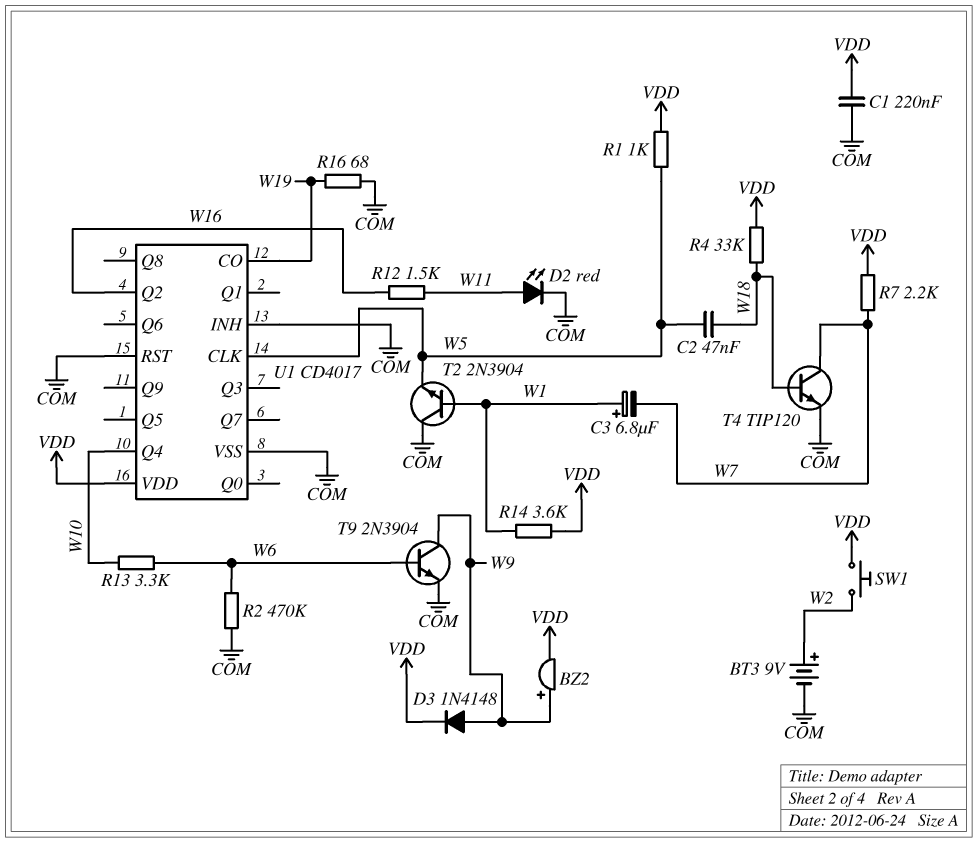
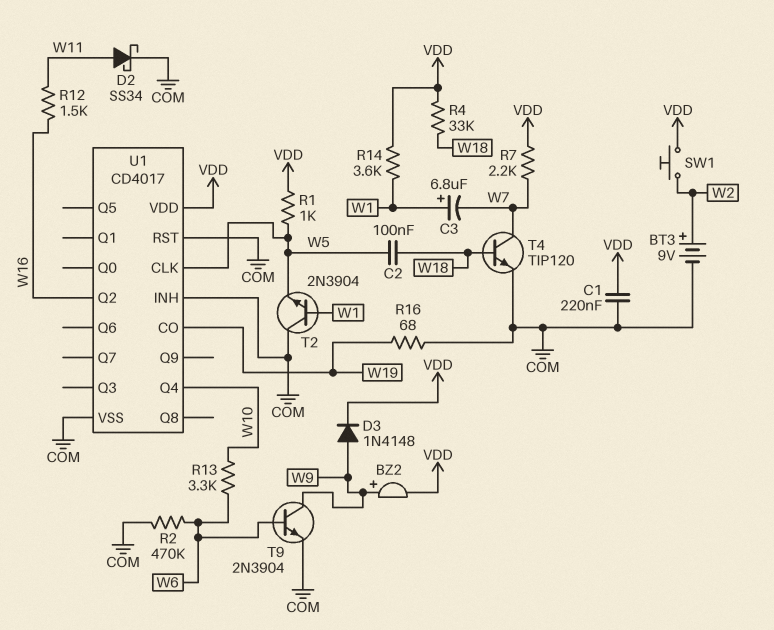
C2: 47nF (W5, W18) -> 100nF (W5, W18)
D2: LED red (A W11, K COM) -> schottky SS34 (A W11, K COM)

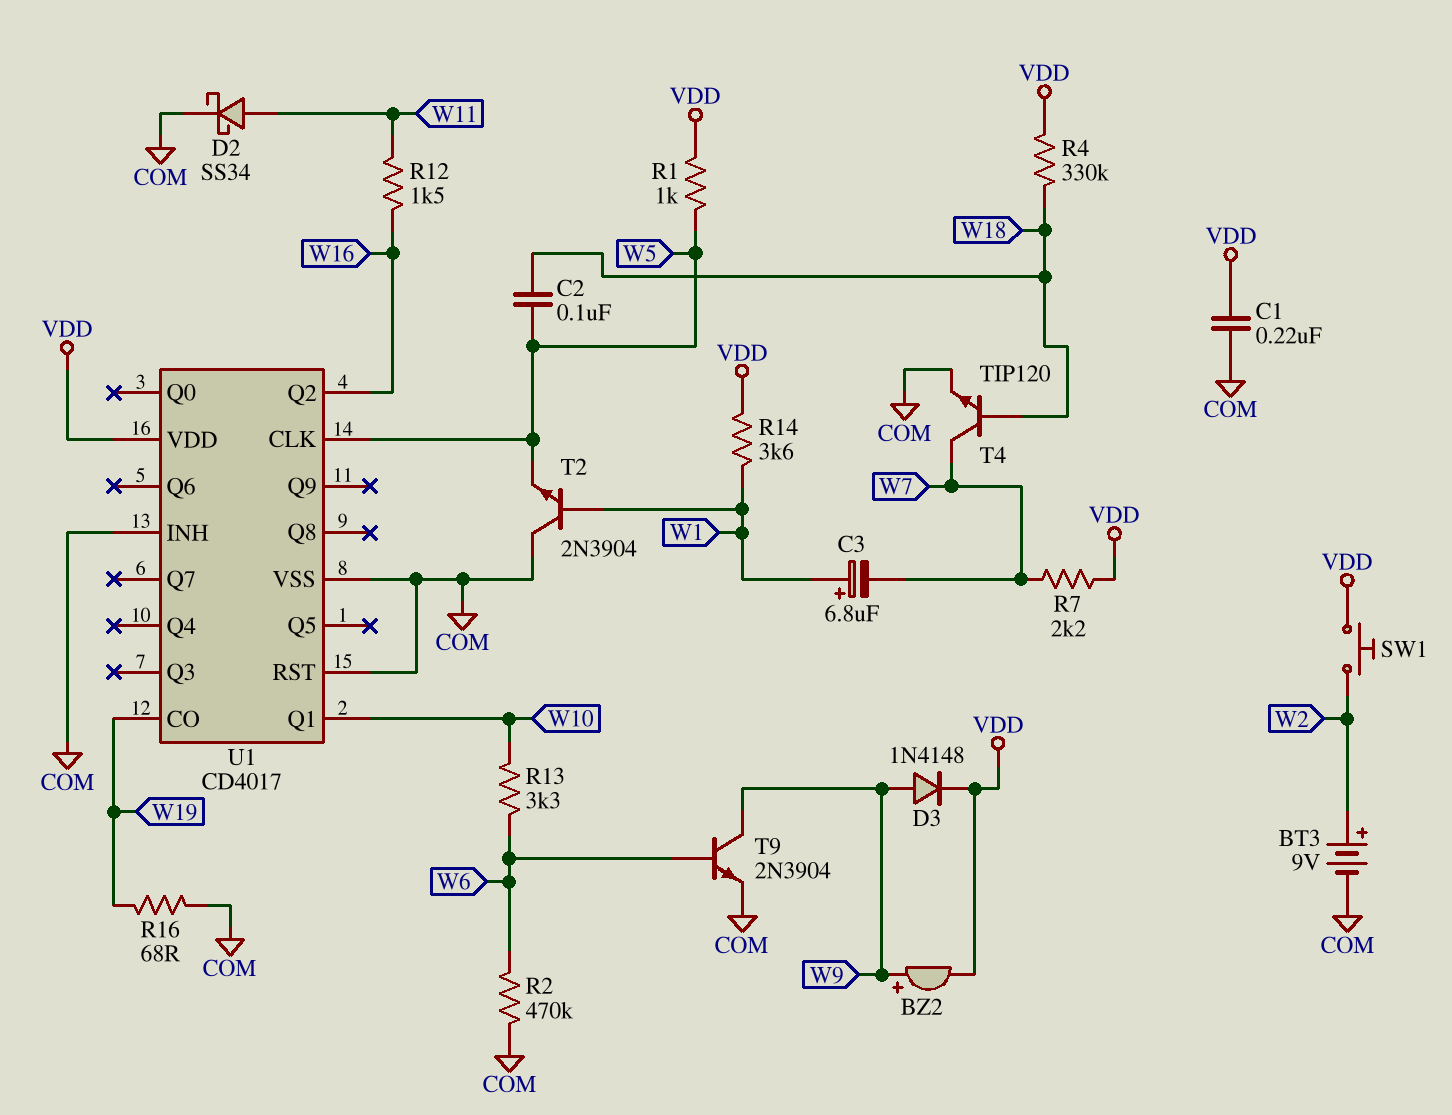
R4: 33k (VDD, W18) -> 330k (VDD, W18)
U1 pin Q1: none -> W10
U1 pin Q4: W10 -> none

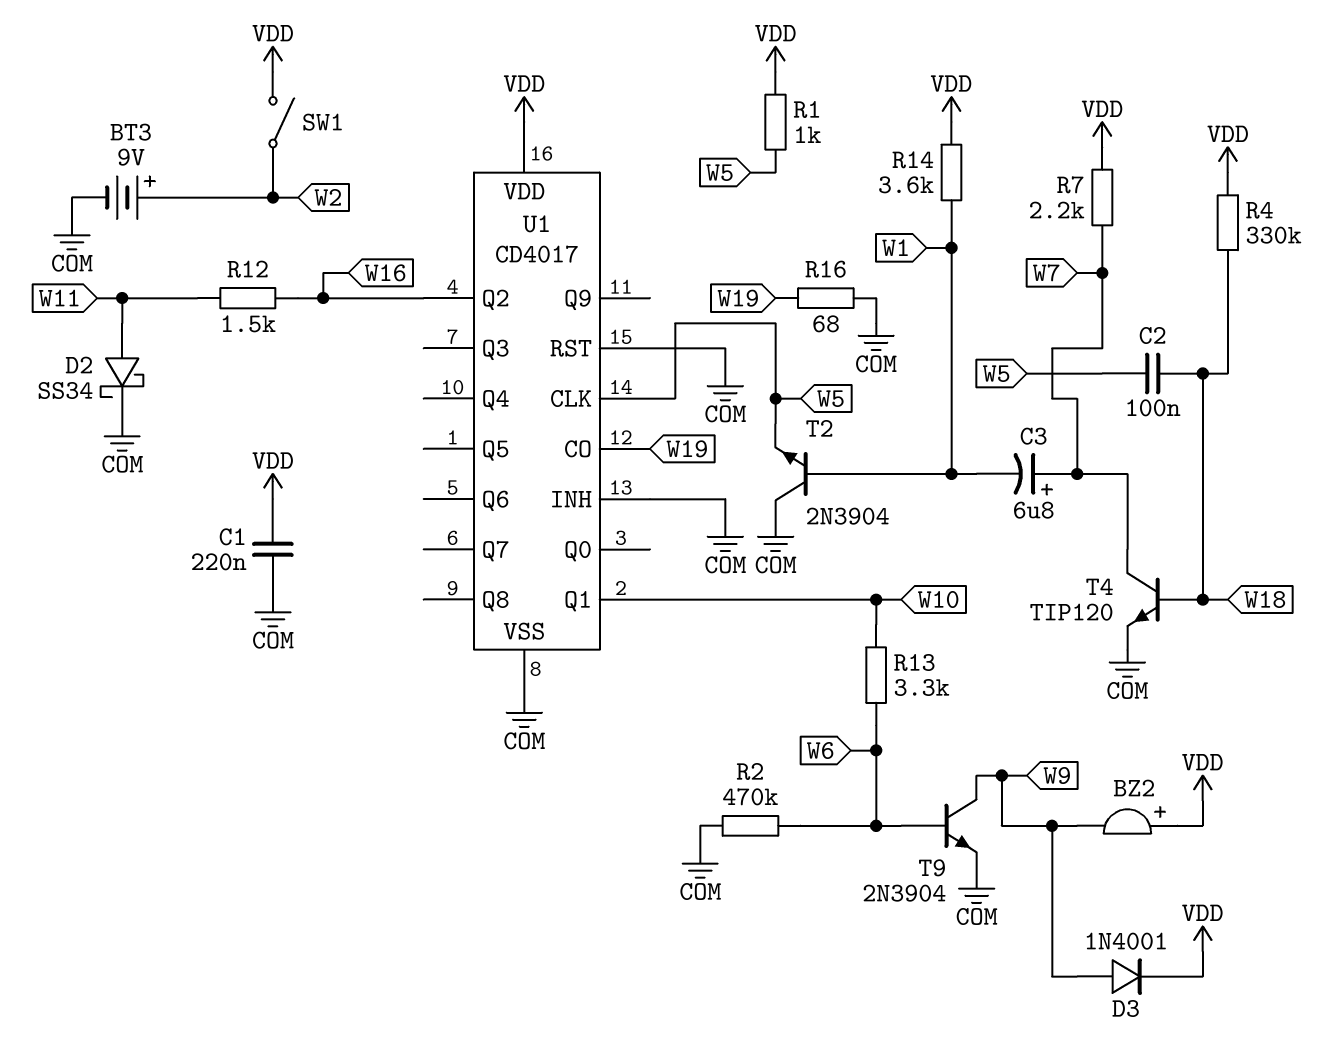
BZ2: buzzer (plus W9, minus VDD) -> buzzer (plus VDD, minus W9)
C3: 6.8uF (plus W1, minus W7) -> 6.8uF (plus W7, minus W1)
D3: diode 1N4148 (A W9, K VDD) -> diode 1N4001 (A W9, K VDD)
SW1: button (VDD, W2) -> switch (VDD, W2)

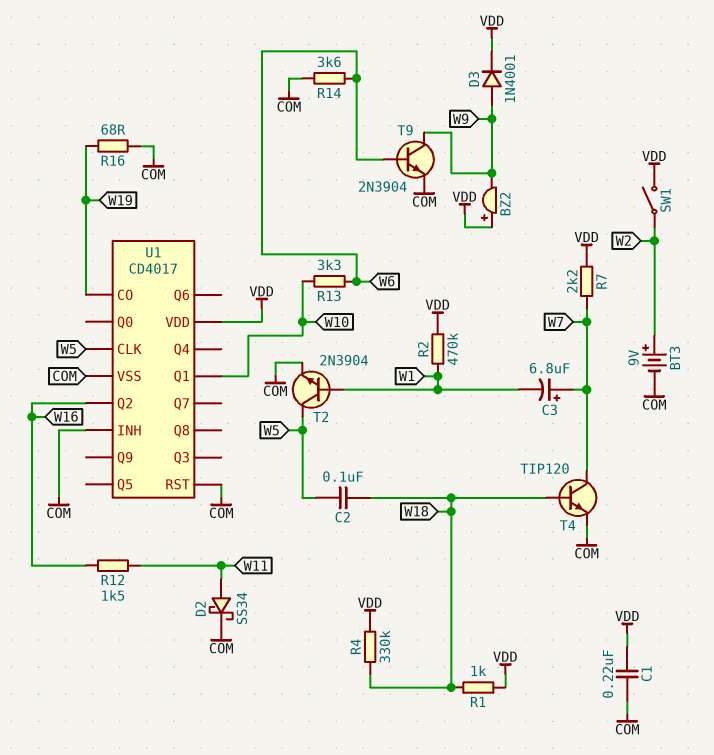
R1: 1k (VDD, W5) -> 1k (VDD, W18)
R2: 470k (COM, W6) -> 470k (VDD, W1)
R14: 3.6k (VDD, W1) -> 3.6k (COM, W6)
T2: NPN 2N3904 (B W1, C COM, E W5) -> NPN 2N3904 (B W1, C W5, E COM)

